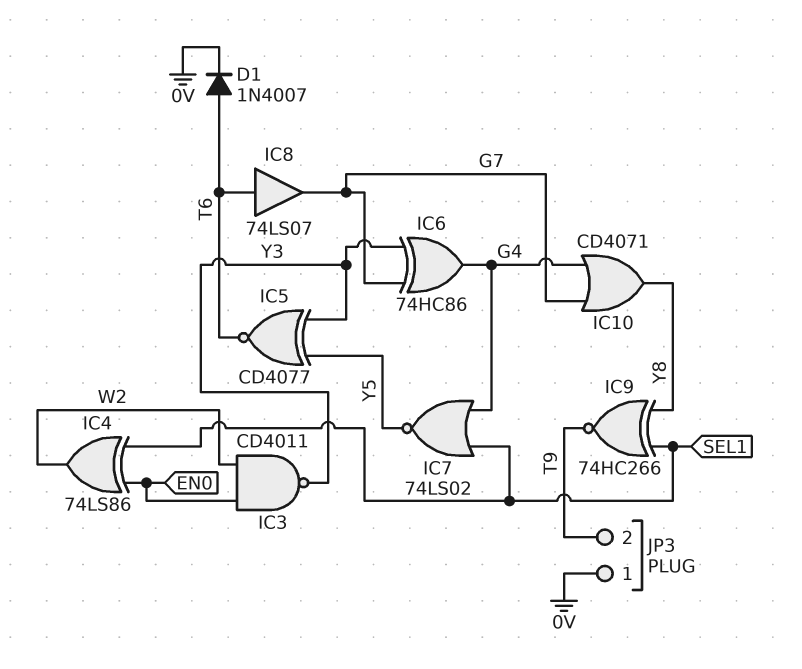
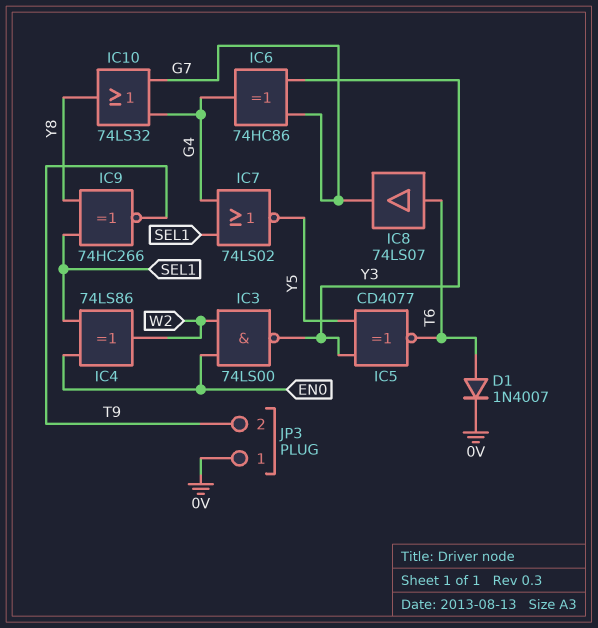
IC3: NAND CD4011 (in EN0, in W2, out Y3) -> NAND 74LS00 (in EN0, in W2, out Y3)
IC10: OR CD4071 (in G4, in G7, out Y8) -> OR 74LS32 (in G4, in G7, out Y8)

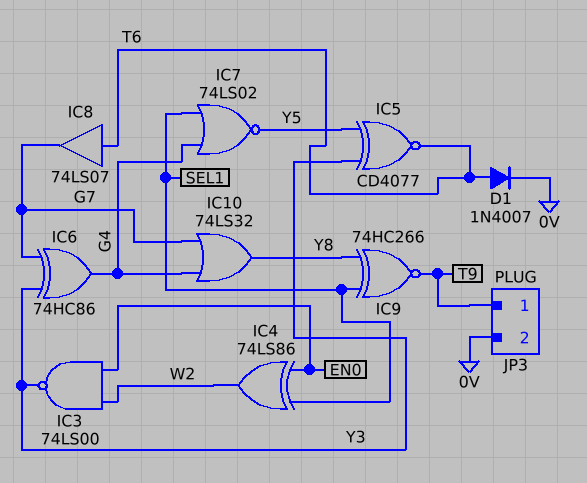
JP3 pin 1: 0V -> T9
JP3 pin 2: T9 -> 0V

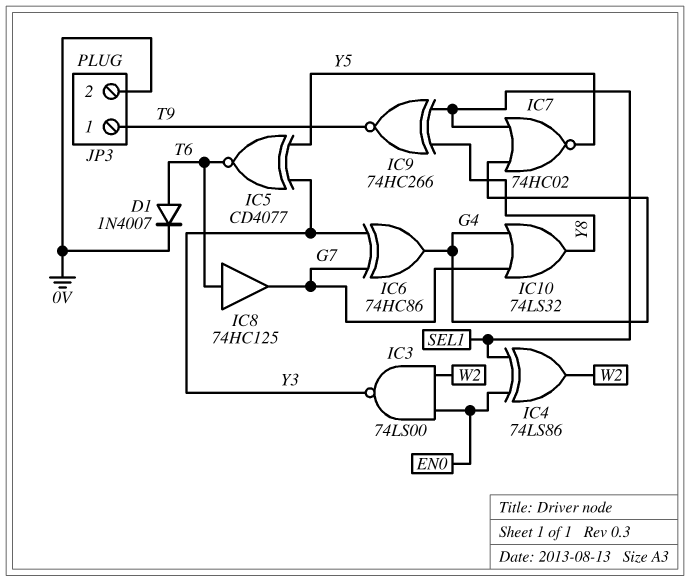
IC7: NOR 74LS02 (in G4, in SEL1, out Y5) -> NOR 74HC02 (in G4, in SEL1, out Y5)
IC8: buffer 74LS07 (in T6, out G7) -> buffer 74HC125 (in T6, out G7)

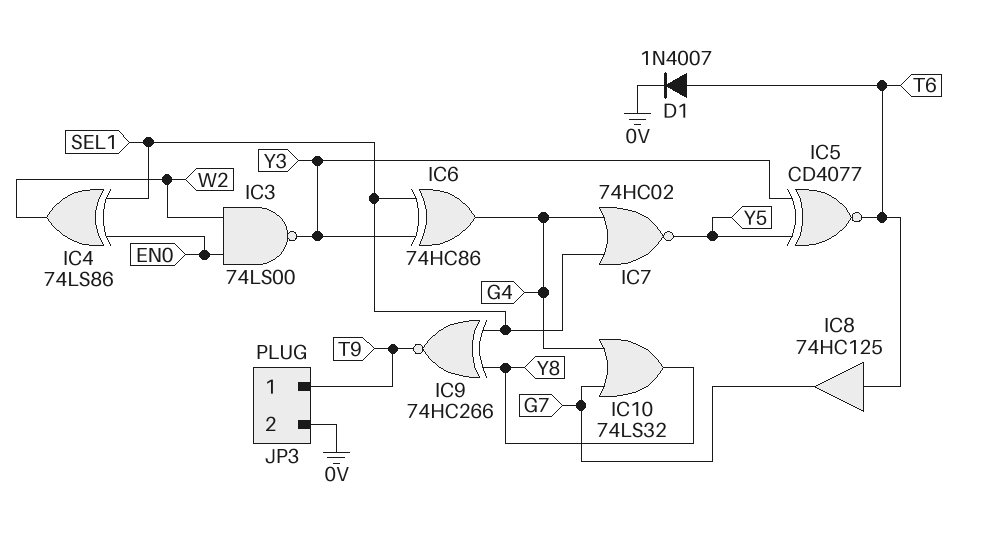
IC6: XOR 74HC86 (in G7, in Y3, out G4) -> XOR 74HC86 (in SEL1, in Y3, out G4)

